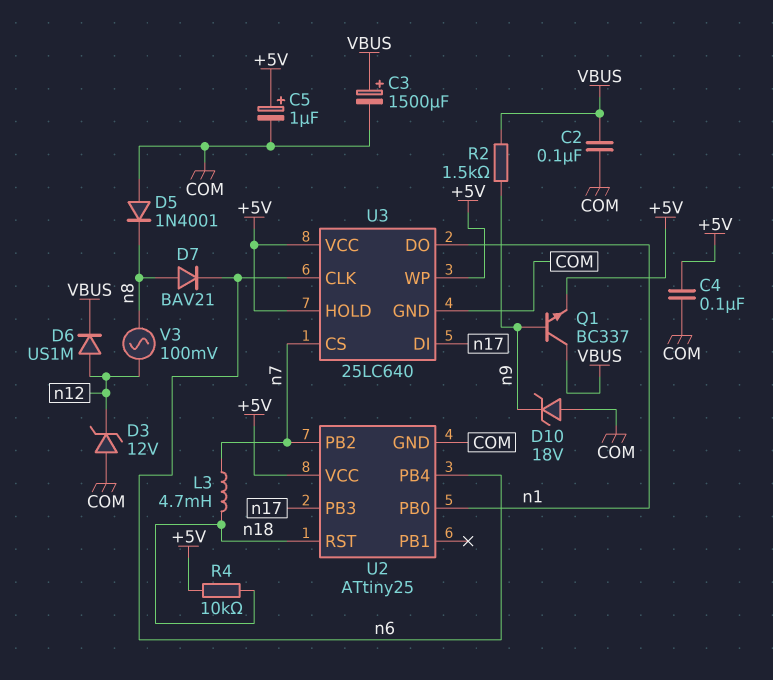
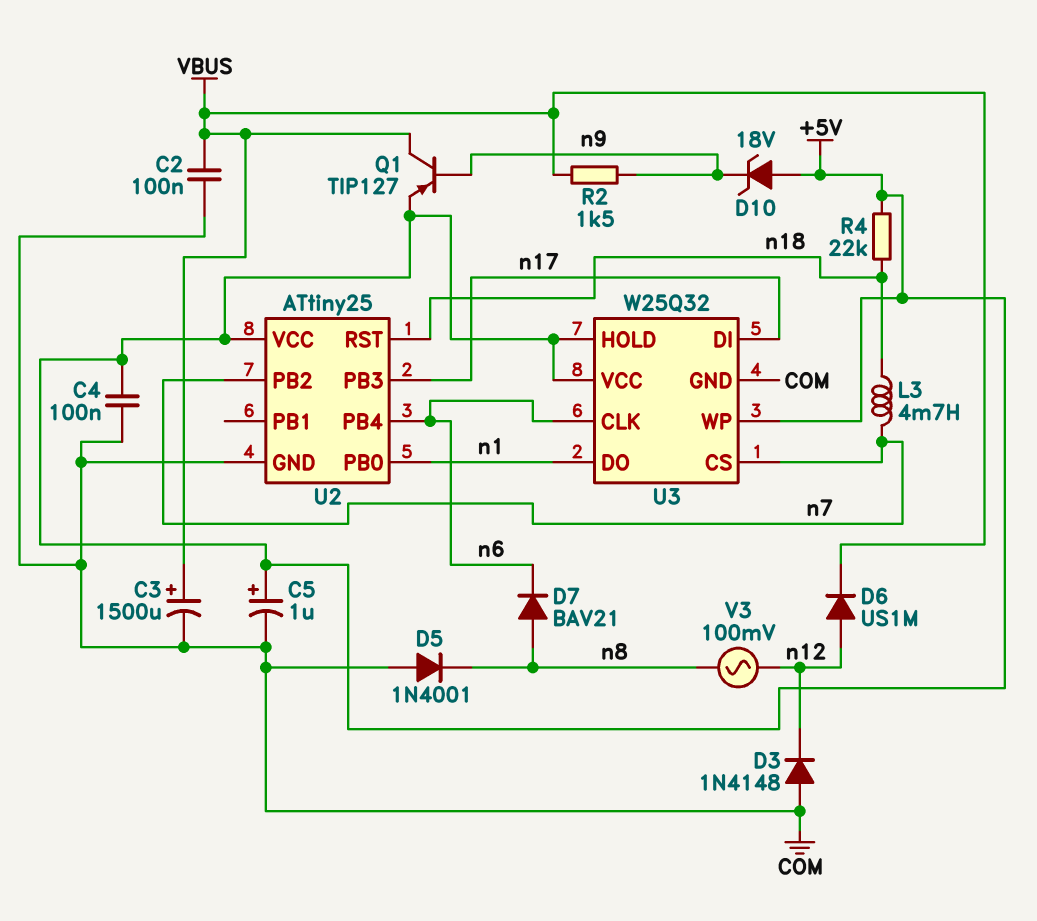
D3: zener 12V (A COM, K n12) -> diode 1N4148 (A COM, K n12)
D10: zener 18V (A COM, K n9) -> zener 18V (A +5V, K n9)
Q1: NPN BC337 (B n9, C VBUS, E +5V) -> PNP TIP127 (B n9, C VBUS, E +5V)
R4: 10k (+5V, n18) -> 22k (+5V, n18)
U3: 25LC640 -> W25Q32

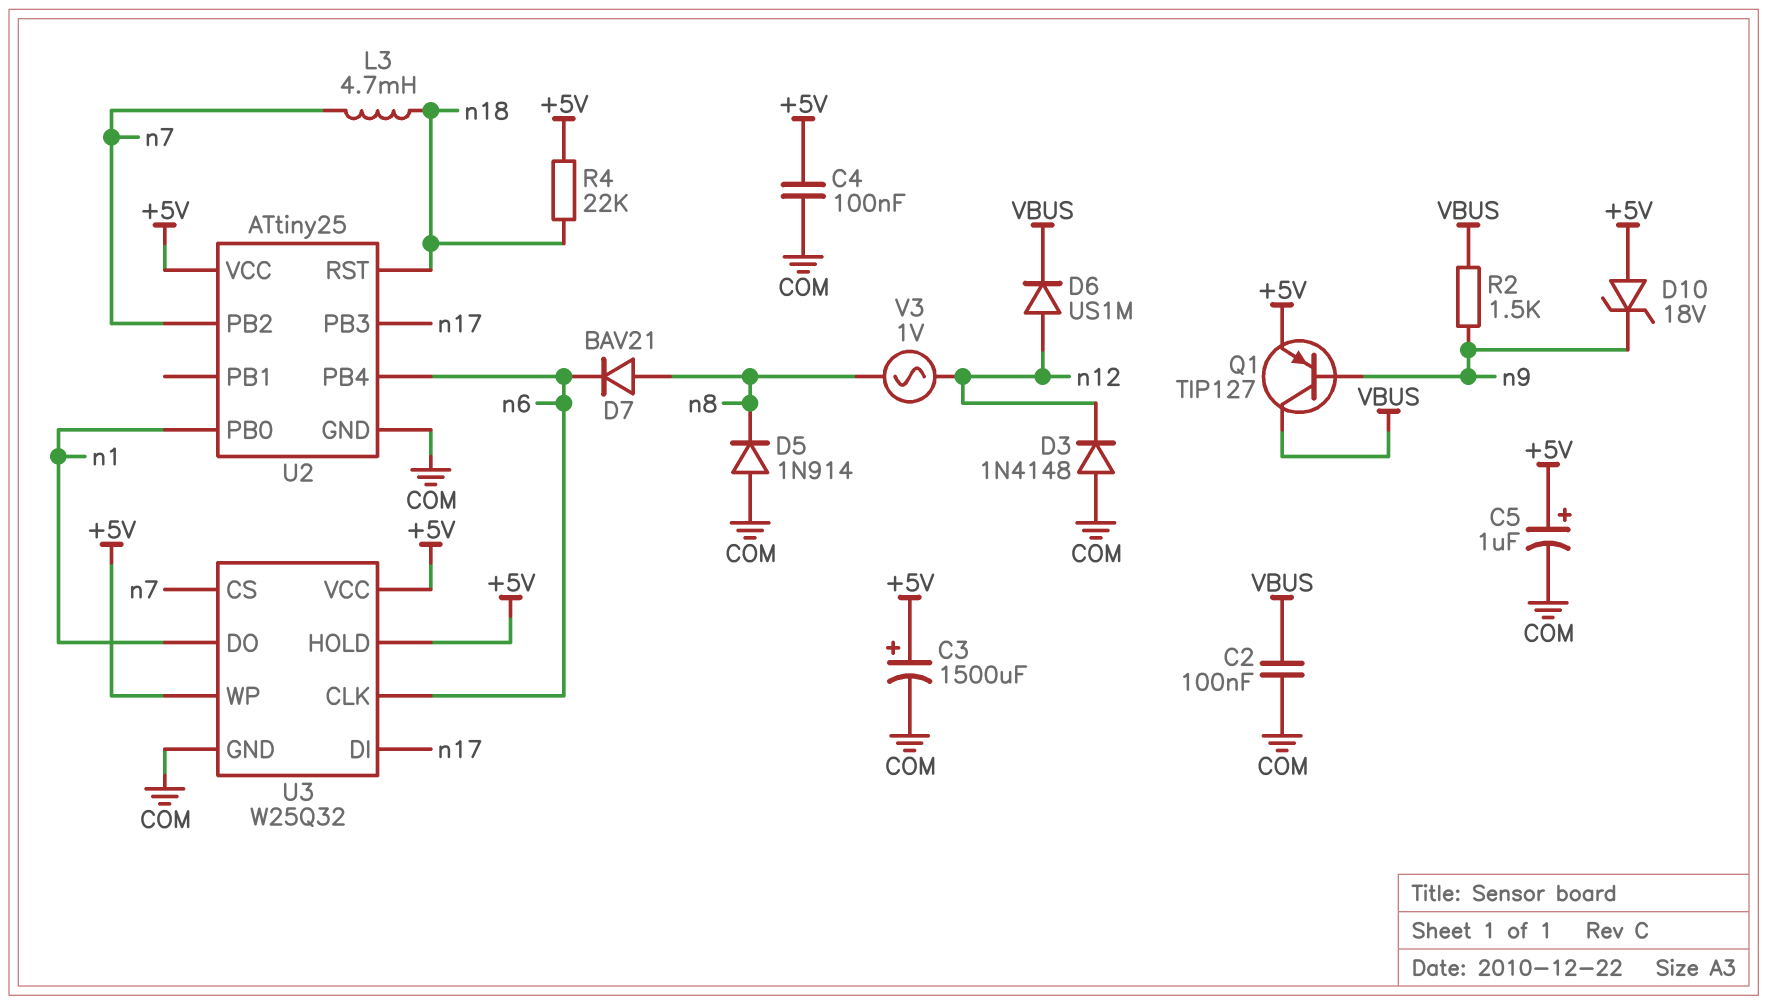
C3: 1500uF (plus VBUS, minus COM) -> 1500uF (plus +5V, minus COM)
D5: diode 1N4001 (A COM, K n8) -> diode 1N914 (A COM, K n8)
V3: AC 100mV (n8, n12) -> AC 1V (n8, n12)

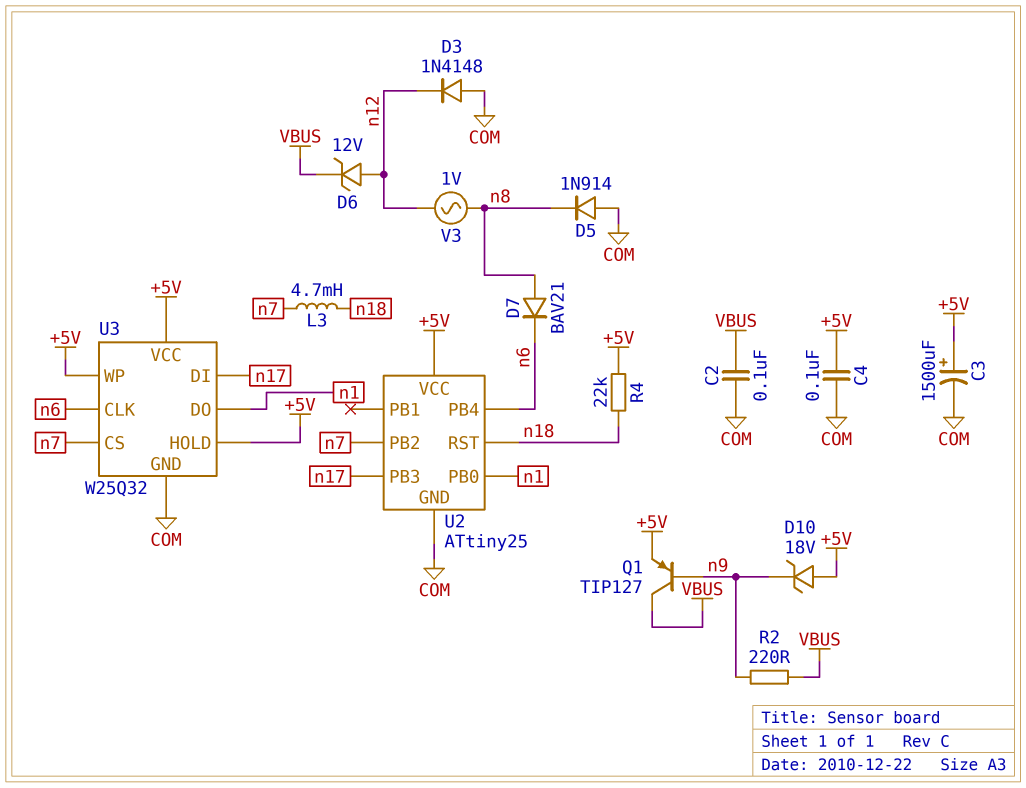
C5: 1uF (plus +5V, minus COM) -> none
D6: diode US1M (A n12, K VBUS) -> zener 12V (A n12, K VBUS)
R2: 1.5k (VBUS, n9) -> 220 (VBUS, n9)

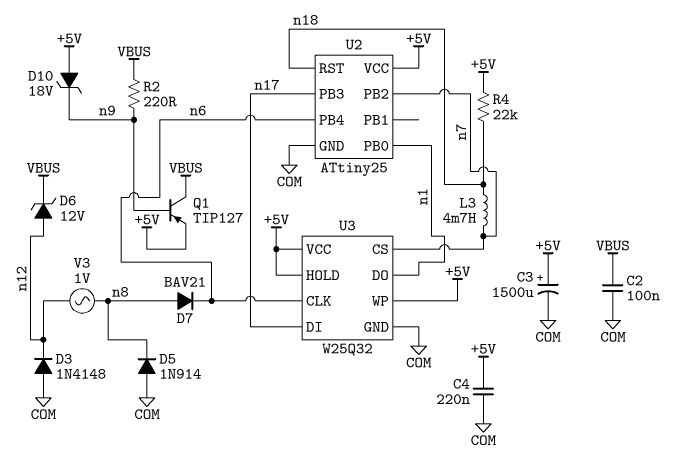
C4: 100nF (+5V, COM) -> 220nF (+5V, COM)

